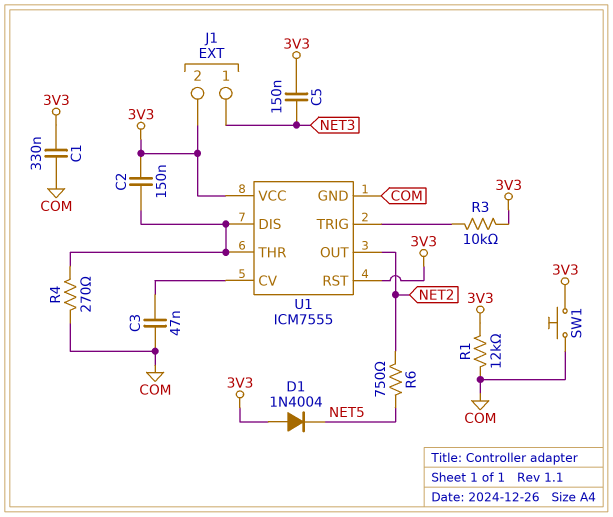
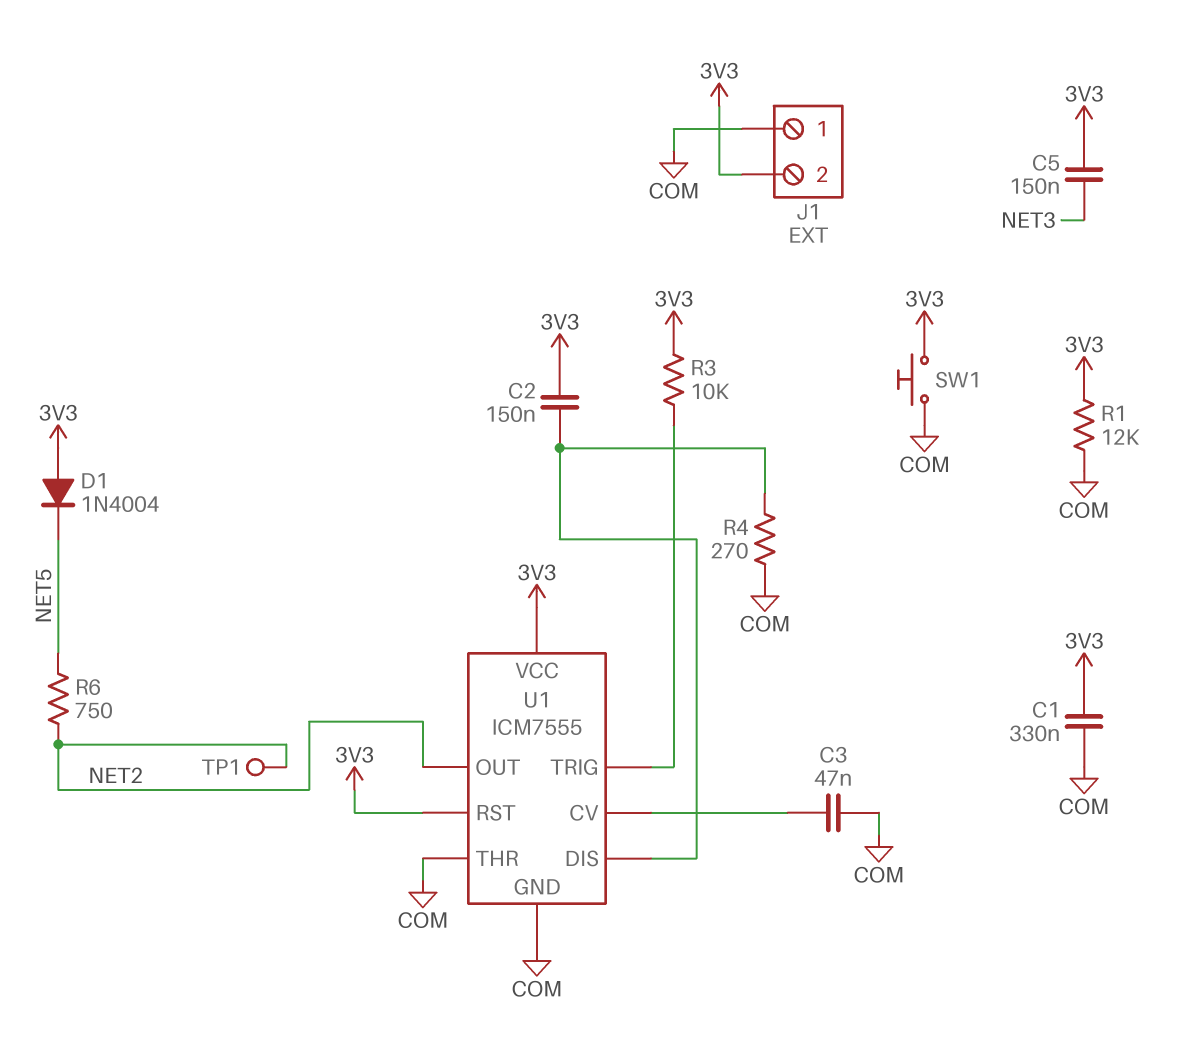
J1 pin 1: NET3 -> COM
TP1: none -> test point (NET2)
U1 pin THR: U1/DIS -> COM

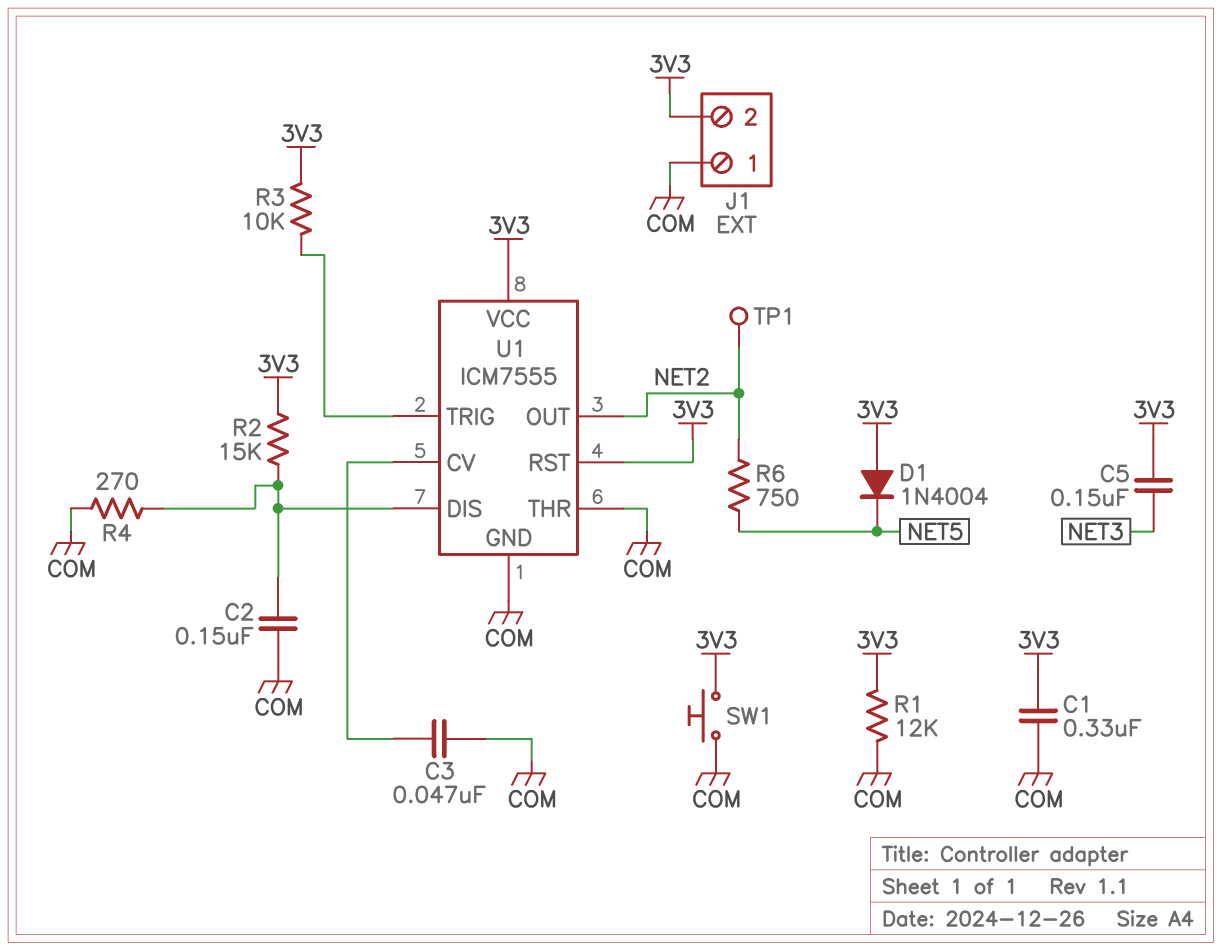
C2: 150nF (3V3, U1/DIS) -> 150nF (COM, U1/DIS)
R2: none -> 15k (3V3, U1/DIS)

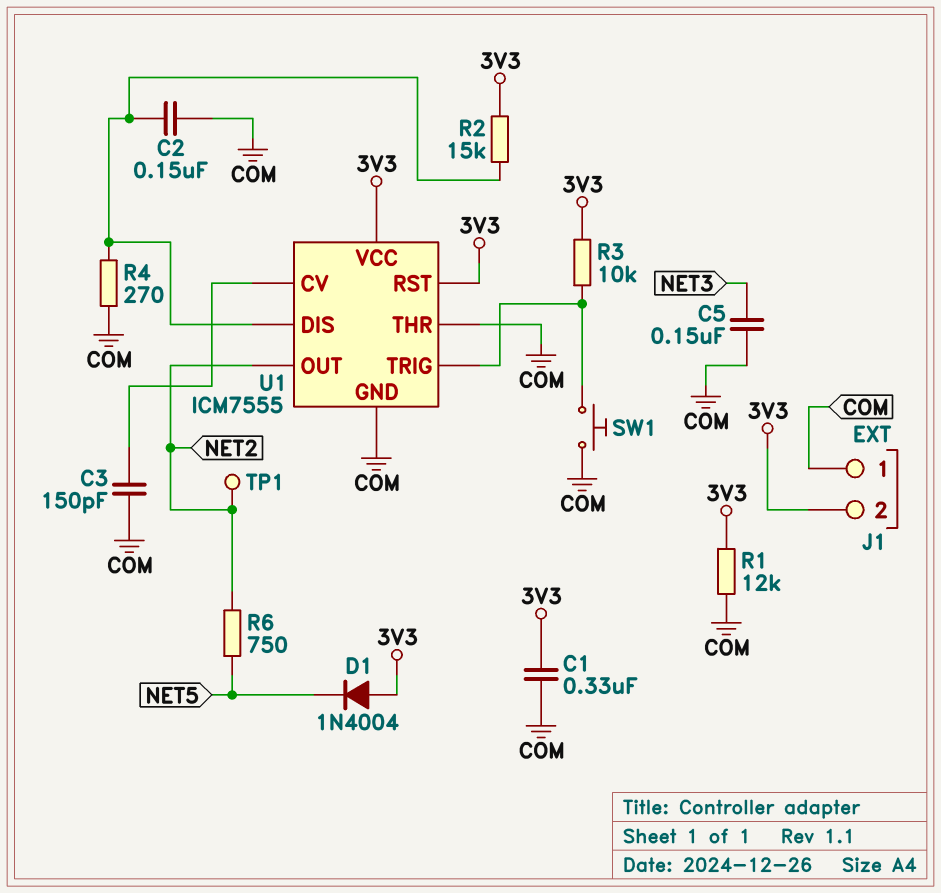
C3: 47nF (COM, U1/CV) -> 150pF (COM, U1/CV)
C5: 150nF (3V3, NET3) -> 150nF (COM, NET3)
SW1: button (3V3, COM) -> button (COM, U1/TRIG)

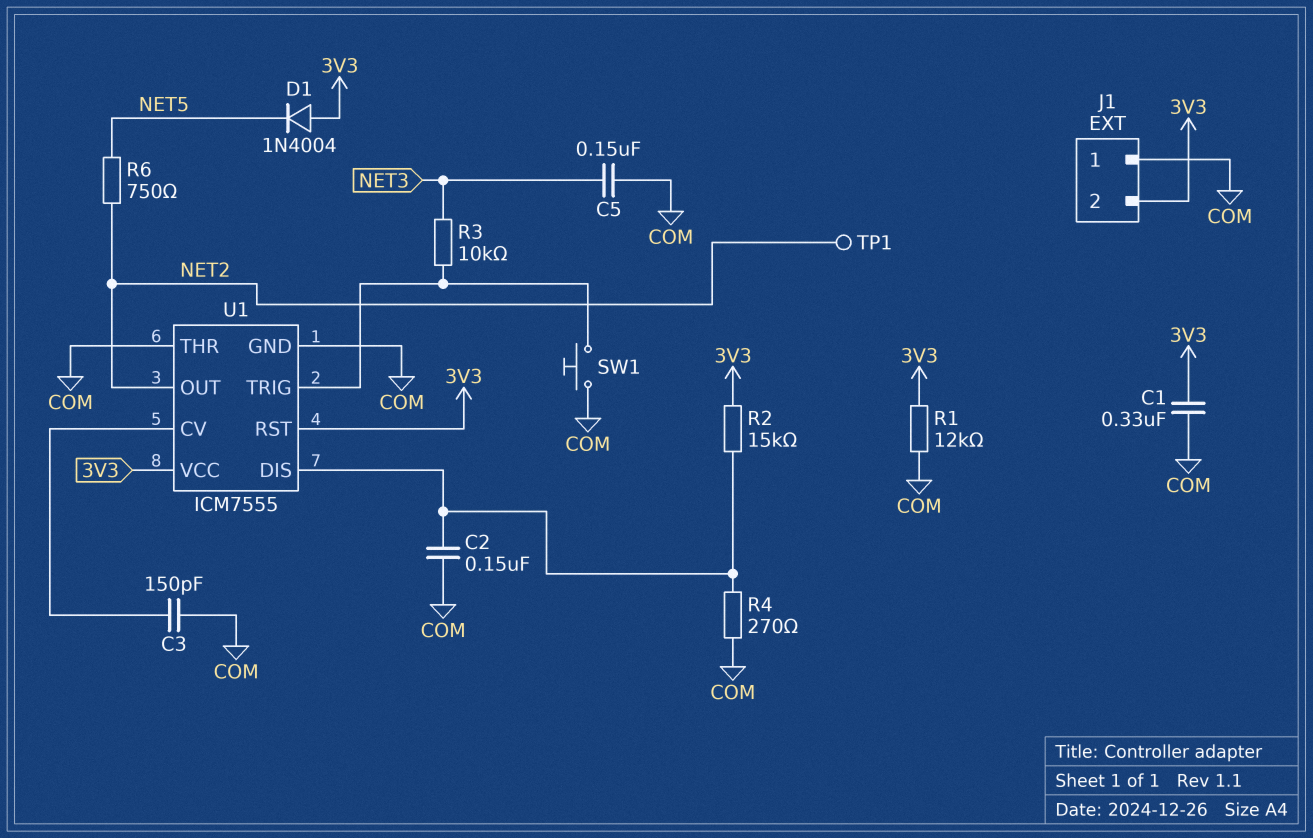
R3: 10k (3V3, U1/TRIG) -> 10k (NET3, U1/TRIG)

